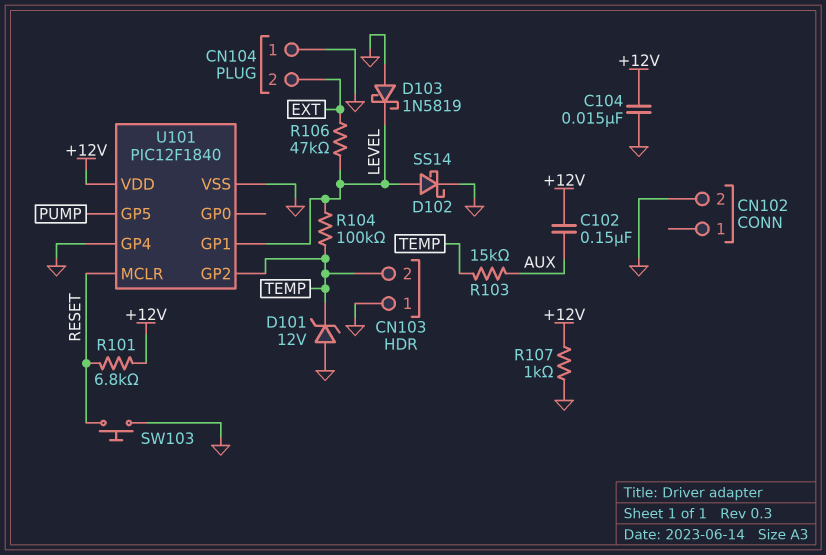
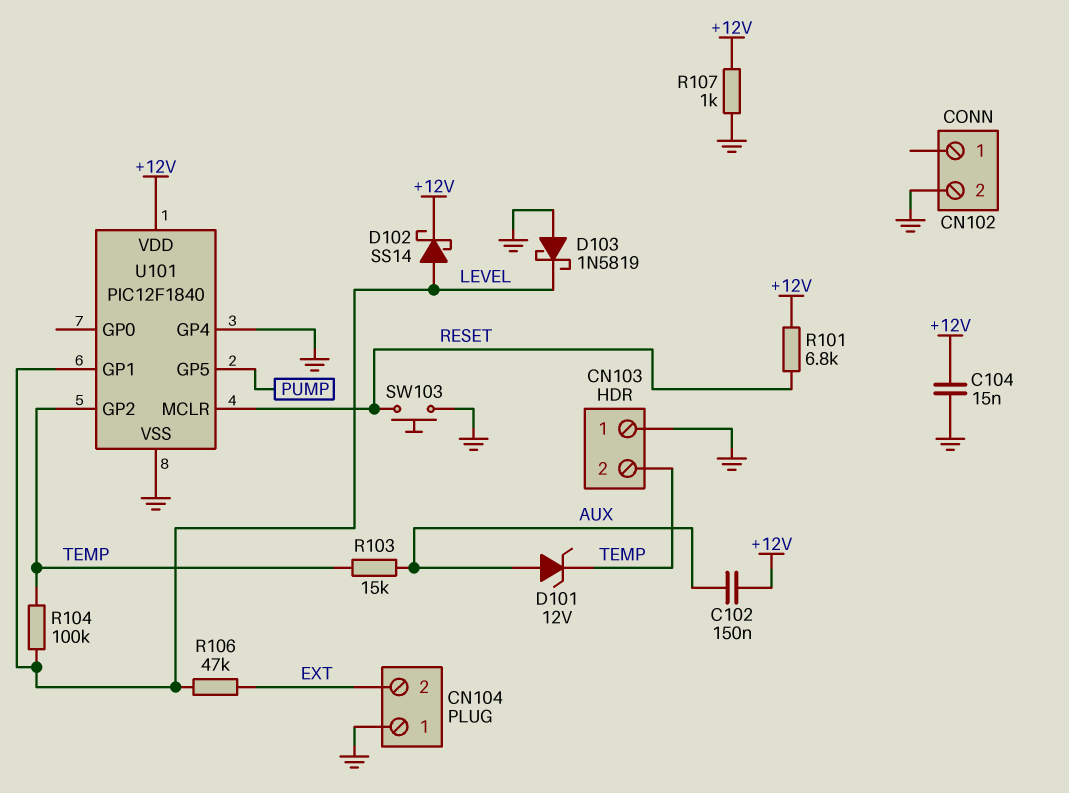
D101: zener 12V (A GND, K TEMP) -> zener 12V (A AUX, K TEMP)
D102: schottky SS14 (A LEVEL, K GND) -> schottky SS14 (A LEVEL, K +12V)

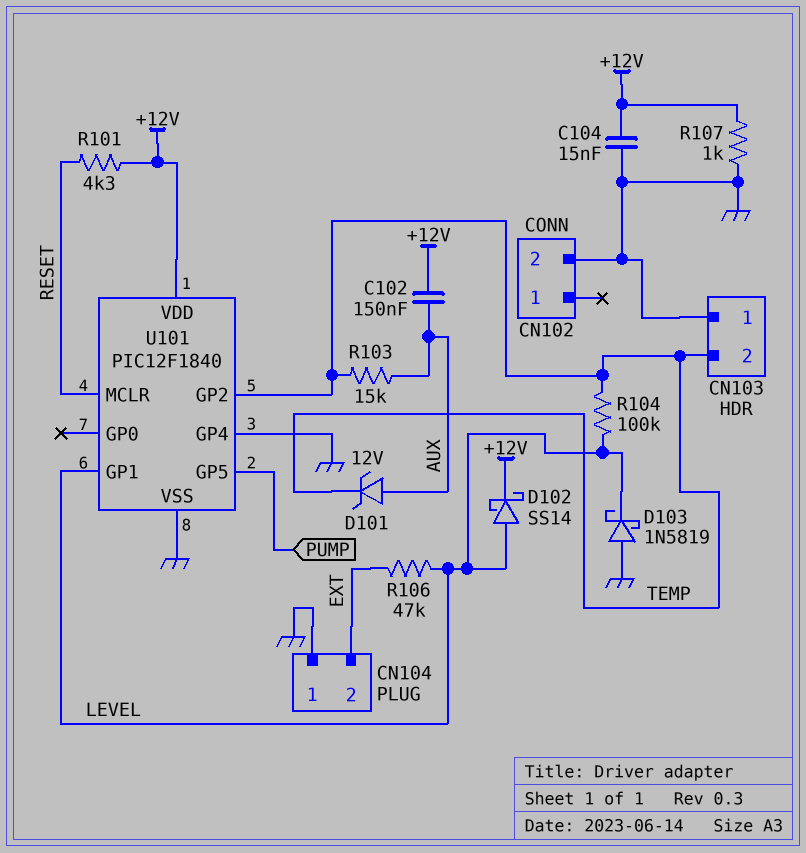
R101: 6.8k (+12V, RESET) -> 4.3k (+12V, RESET)
SW103: button (GND, RESET) -> none

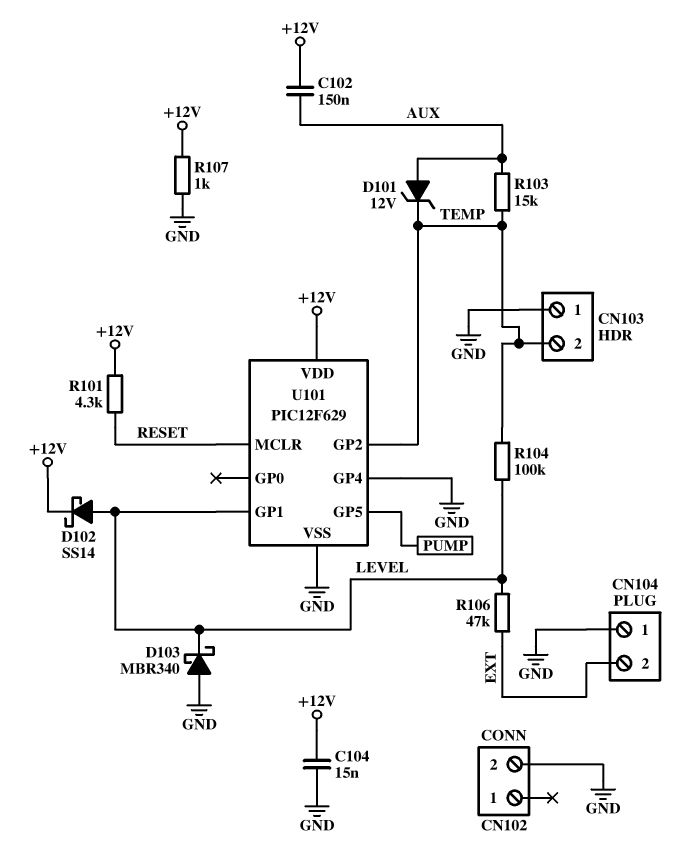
D103: schottky 1N5819 (A GND, K LEVEL) -> schottky MBR340 (A GND, K LEVEL)
U101: PIC12F1840 -> PIC12F629

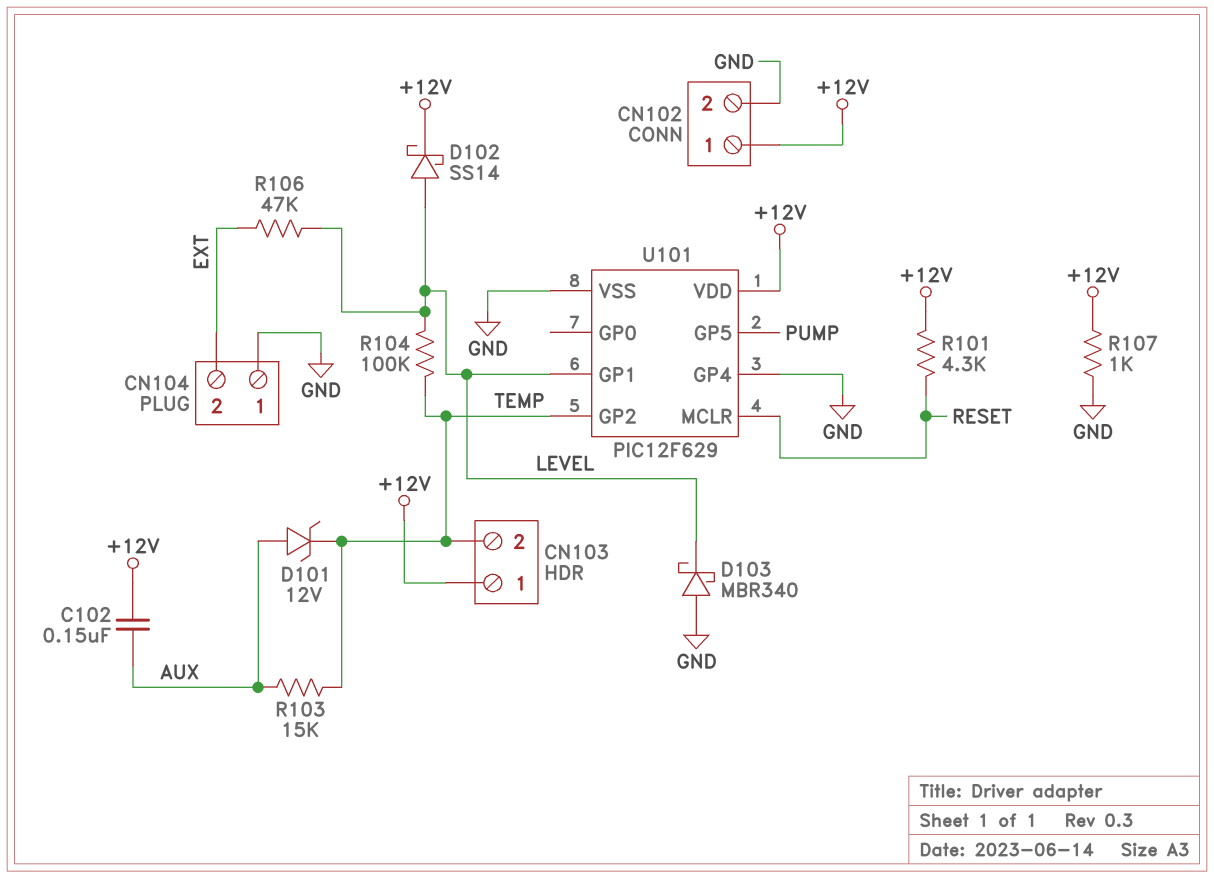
C104: 15nF (+12V, GND) -> none
CN102 pin 1: none -> +12V
CN103 pin 1: GND -> +12V

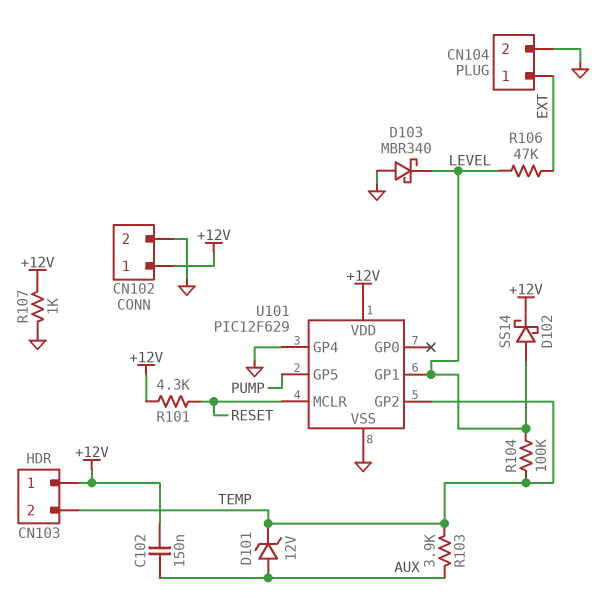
CN104 pin 1: GND -> EXT
CN104 pin 2: EXT -> GND
R103: 15k (AUX, TEMP) -> 3.9k (AUX, TEMP)

